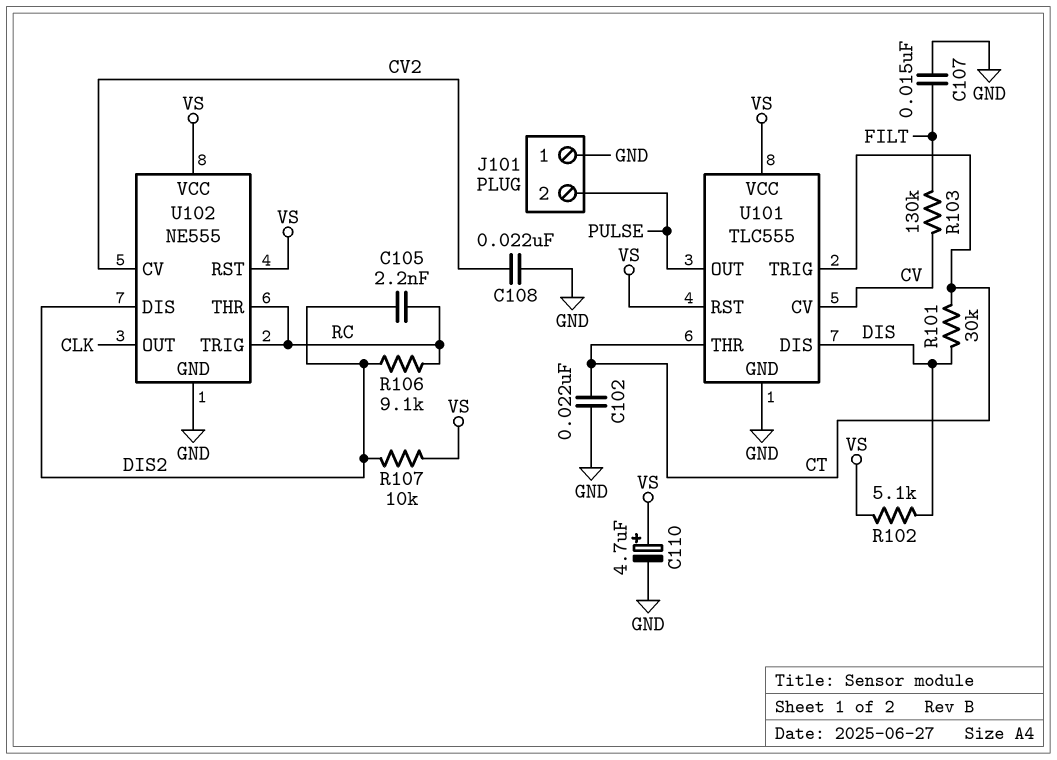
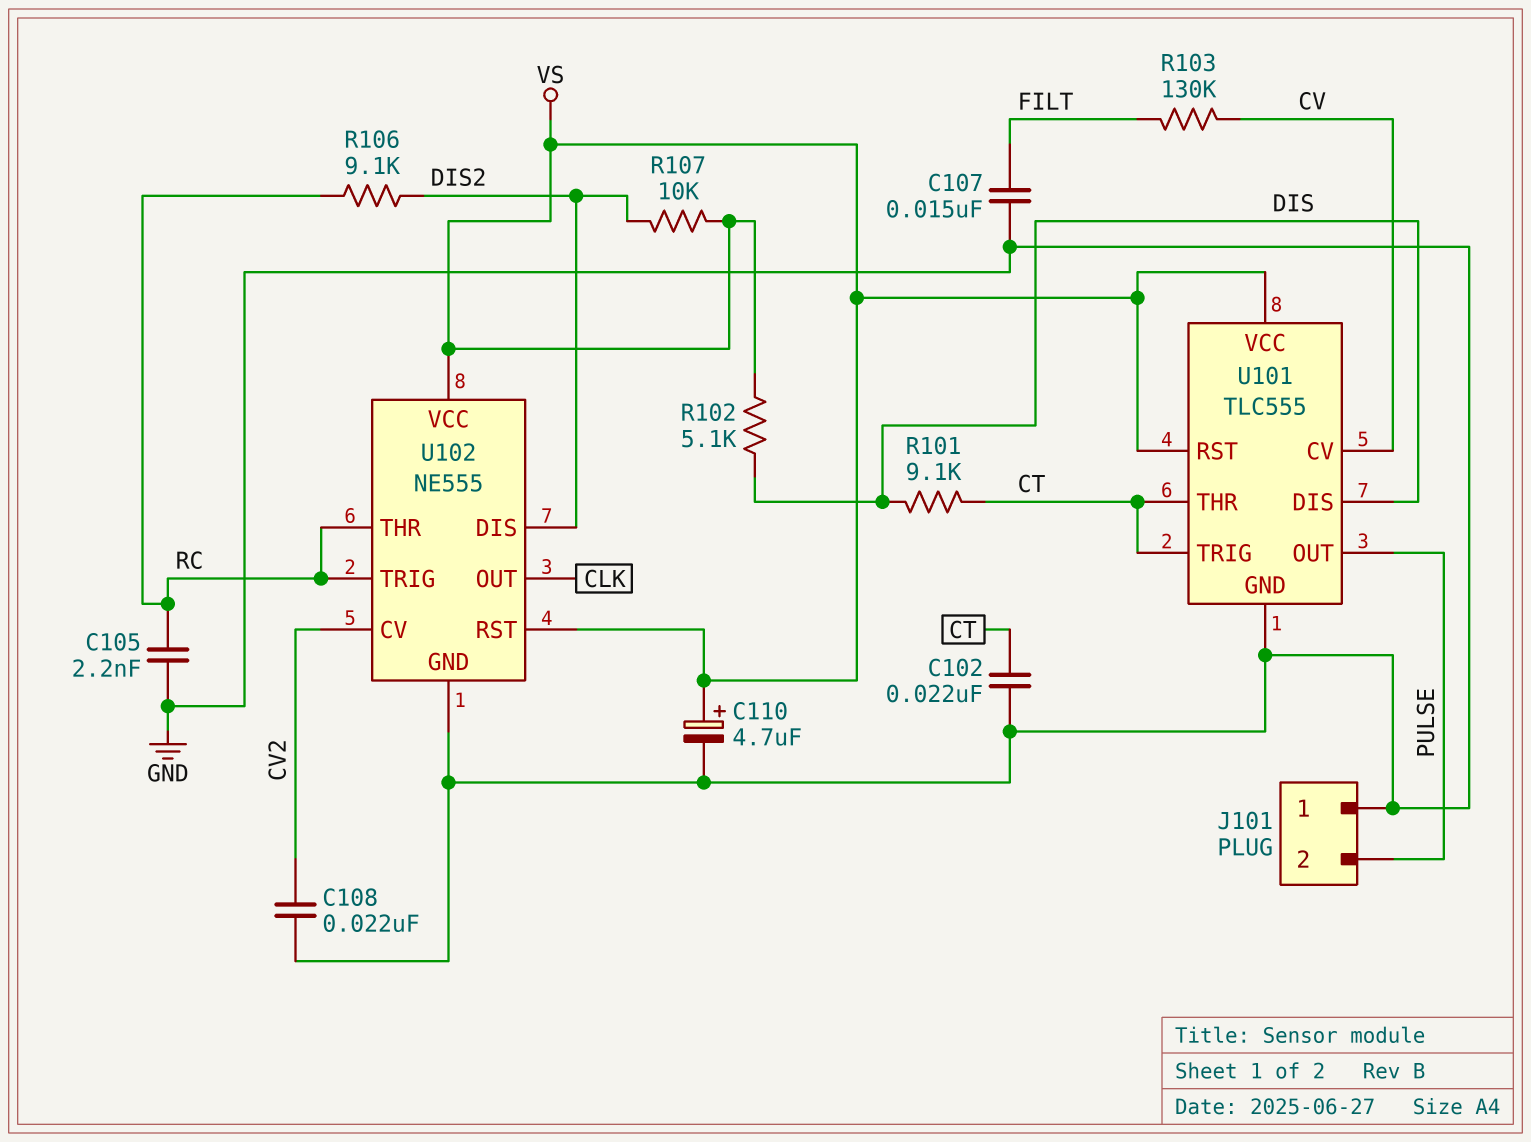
C105: 2.2nF (DIS2, RC) -> 2.2nF (GND, RC)
R101: 30k (CT, DIS) -> 9.1k (CT, DIS)

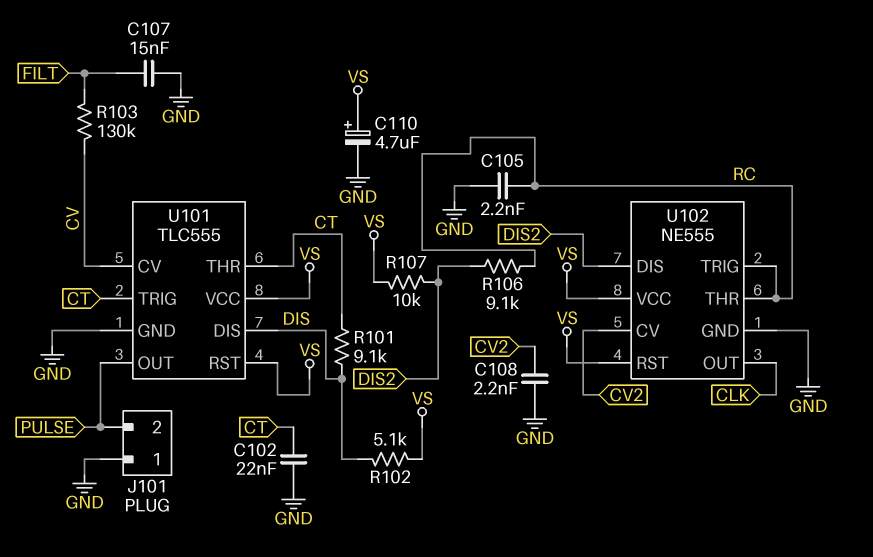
C108: 22nF (CV2, GND) -> 2.2nF (CV2, GND)

